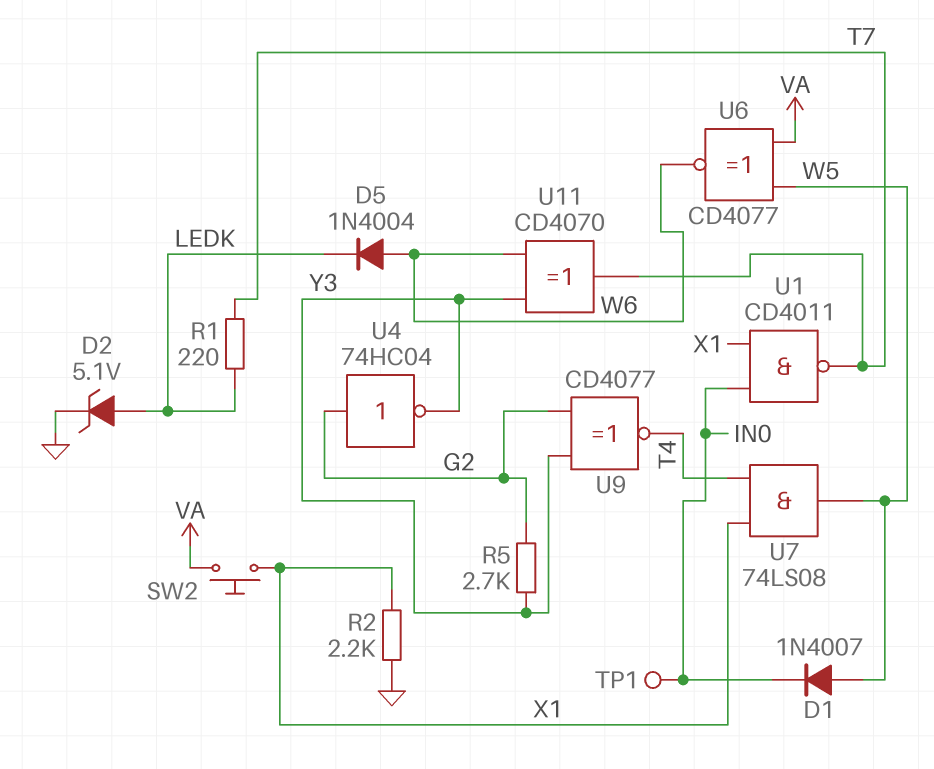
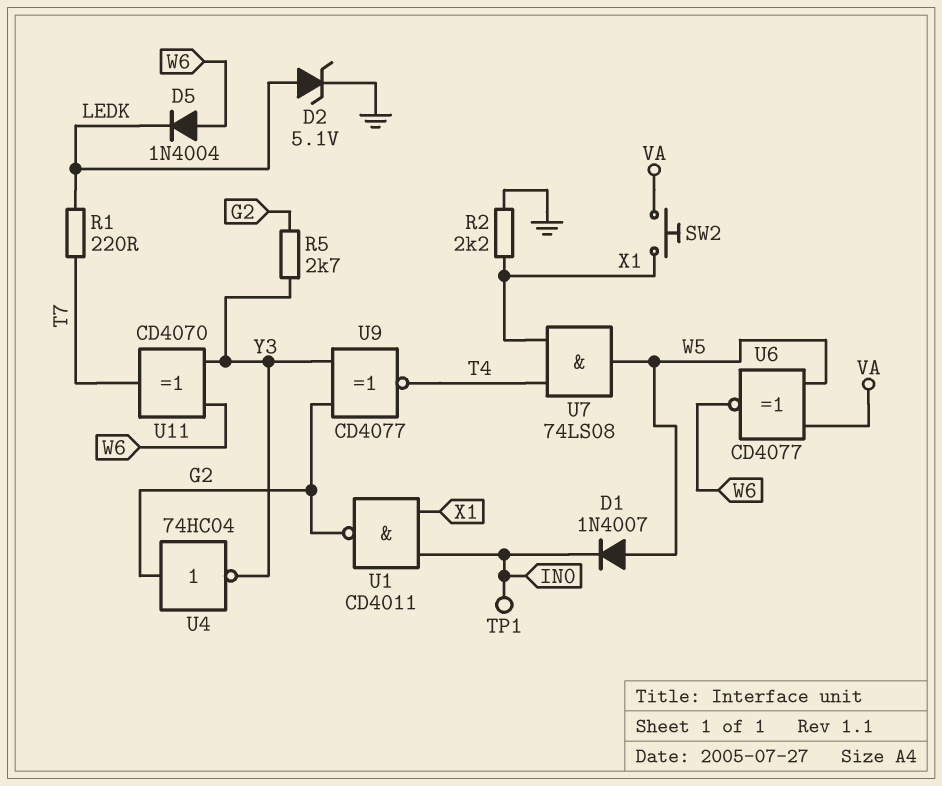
U1: NAND CD4011 (in IN0, in X1, out T7) -> NAND CD4011 (in IN0, in X1, out G2)

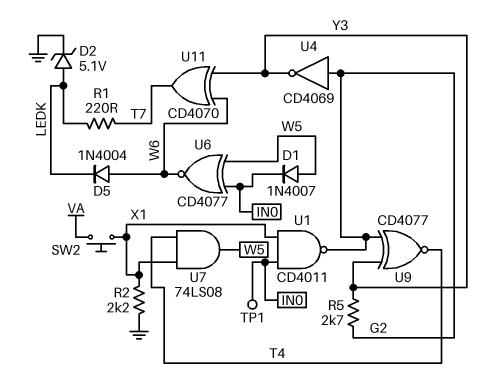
U4: NOT 74HC04 (in G2, out Y3) -> NOT CD4069 (in G2, out Y3)
U6: XNOR CD4077 (in VA, in W5, out W6) -> XNOR CD4077 (in IN0, in W5, out W6)

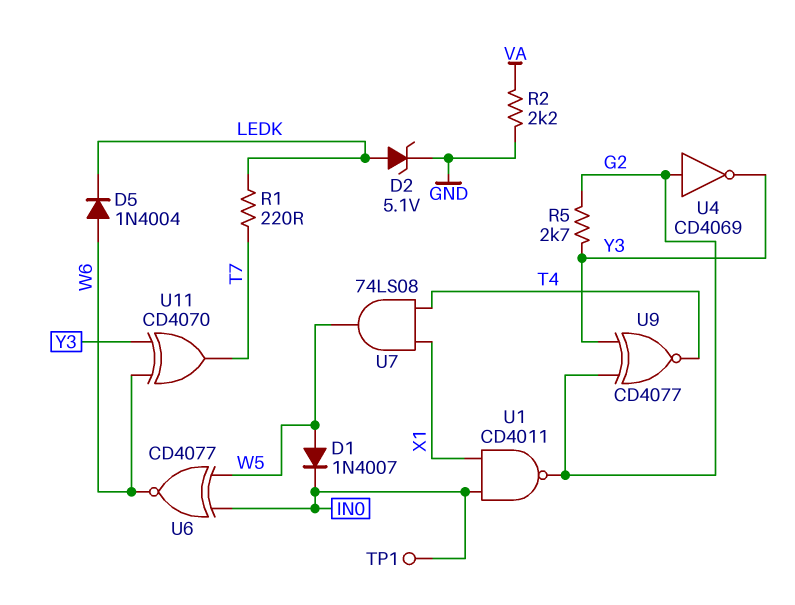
R2: 2.2k (GND, X1) -> 2.2k (GND, VA)
SW2: button (VA, X1) -> none

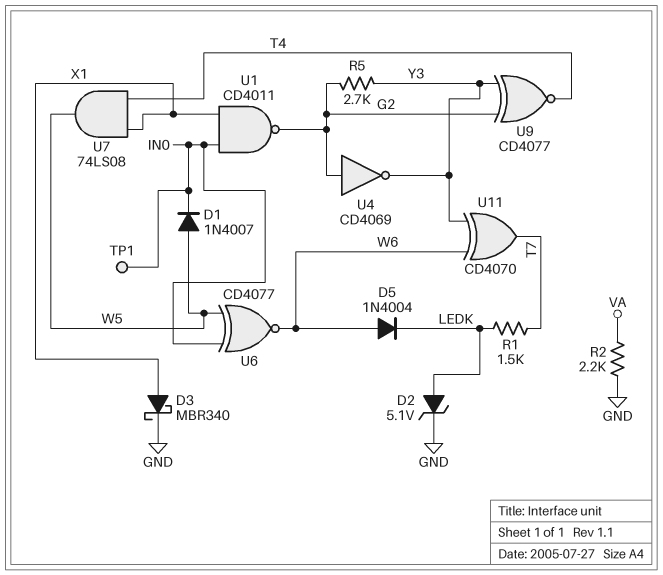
D3: none -> schottky MBR340 (A X1, K GND)
R1: 220 (LEDK, T7) -> 1.5k (LEDK, T7)

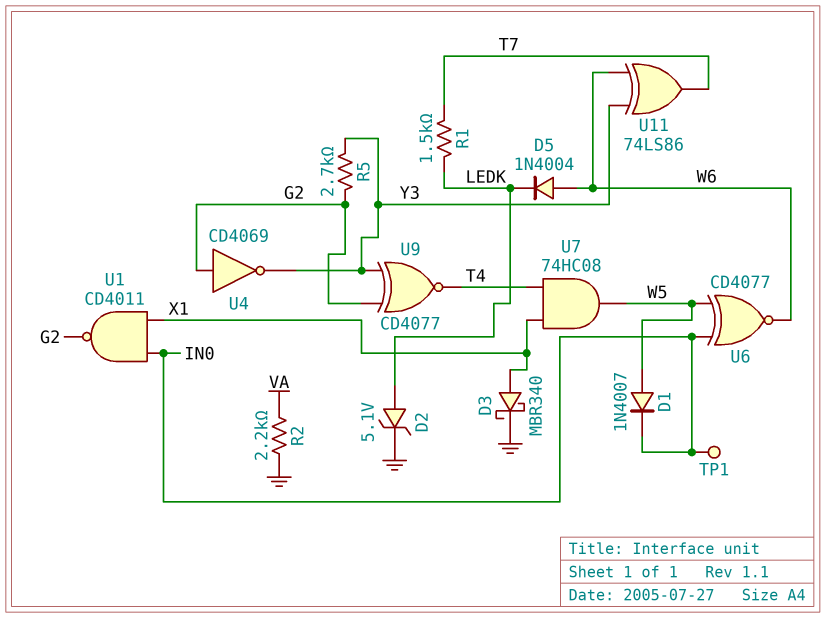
U7: AND 74LS08 (in T4, in X1, out W5) -> AND 74HC08 (in T4, in X1, out W5)
U11: XOR CD4070 (in W6, in Y3, out T7) -> XOR 74LS86 (in W6, in Y3, out T7)

